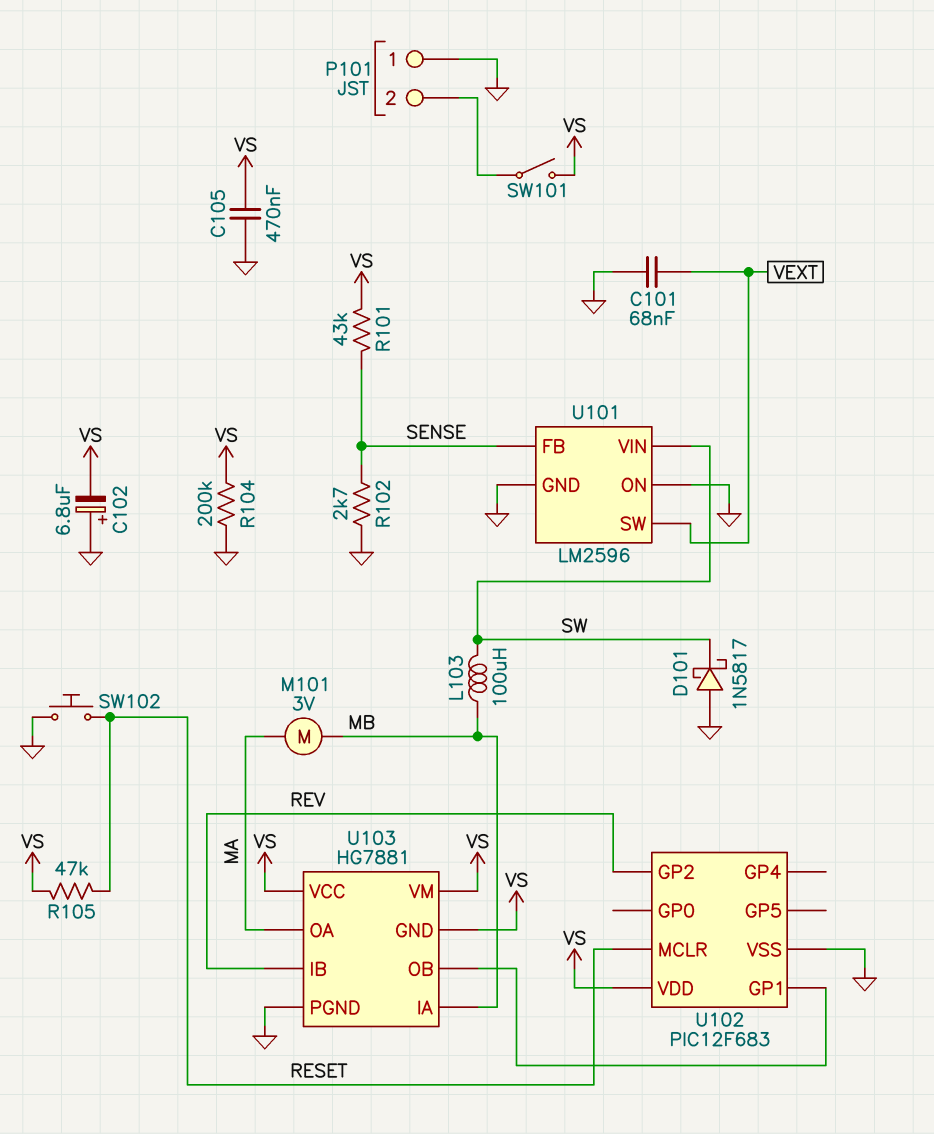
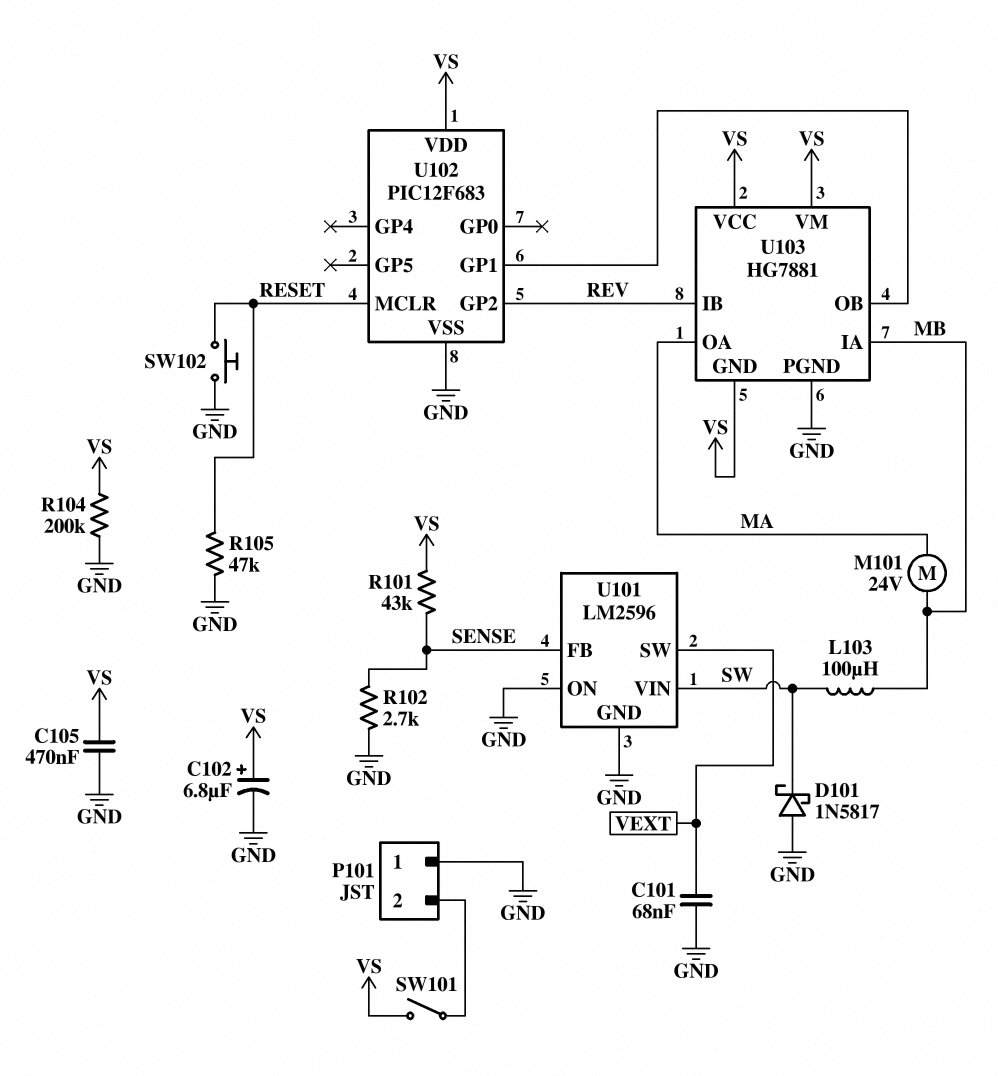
C102: 6.8uF (plus GND, minus VS) -> 6.8uF (plus VS, minus GND)
M101: motor 3V (MA, MB) -> motor 24V (MA, MB)
R105: 47k (RESET, VS) -> 47k (GND, RESET)

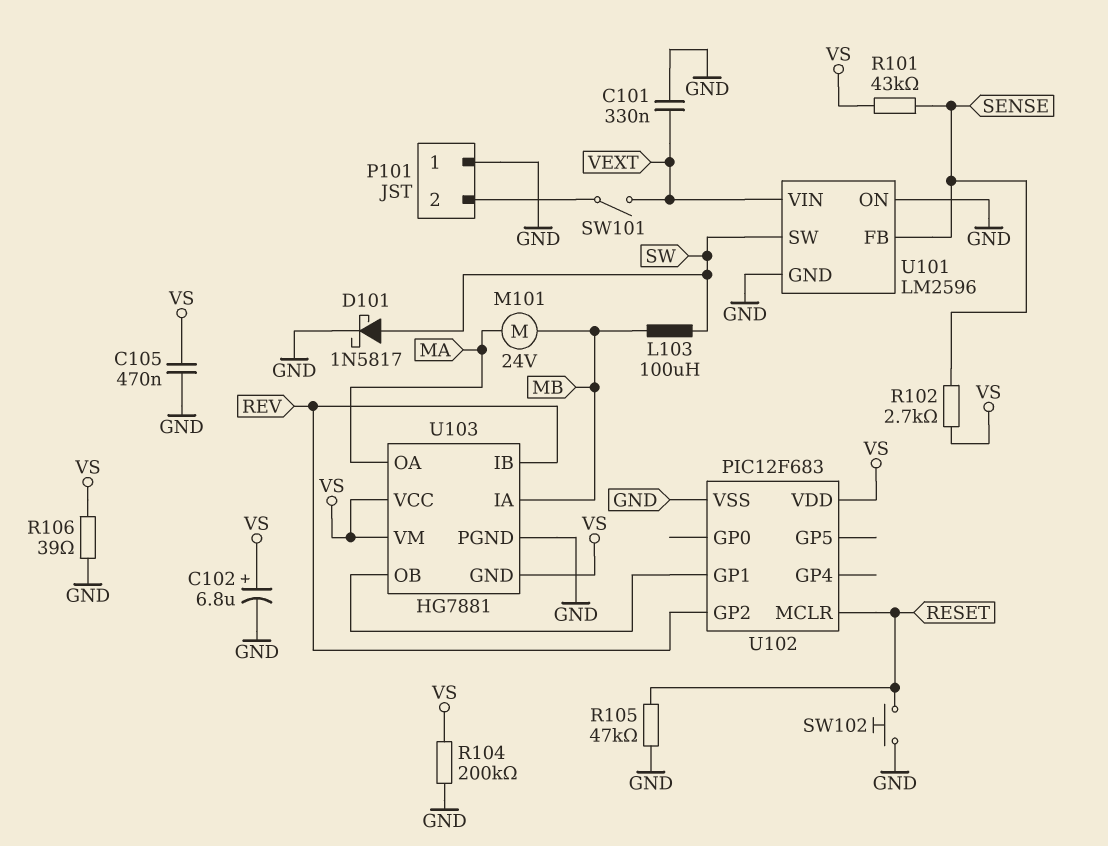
C101: 68nF (GND, VEXT) -> 330nF (GND, VEXT)
D101: schottky 1N5817 (A GND, K SW) -> schottky 1N5817 (A SW, K GND)
R102: 2.7k (GND, SENSE) -> 2.7k (SENSE, VS)
R106: none -> 39 (GND, VS)
SW101: switch (P101/2, VS) -> switch (P101/2, VEXT)
U101 pin SW: VEXT -> SW
U101 pin VIN: SW -> VEXT

